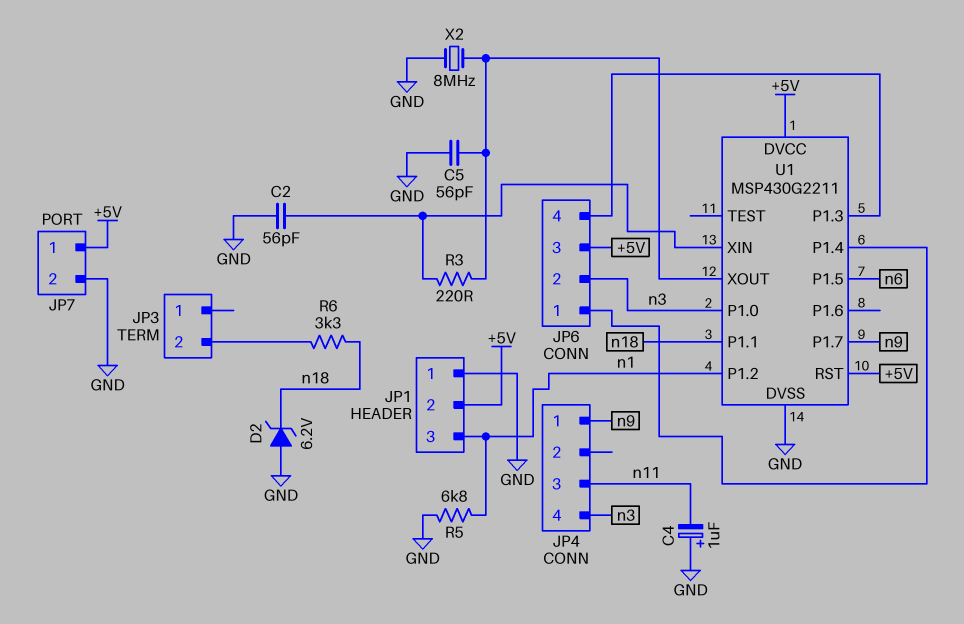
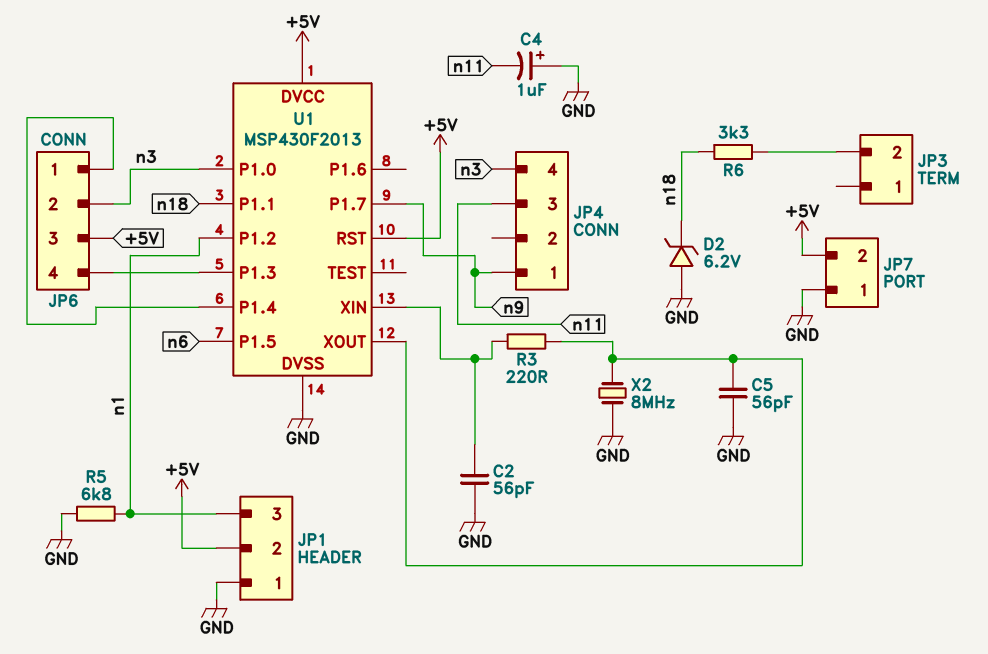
JP7 pin 1: +5V -> GND
JP7 pin 2: GND -> +5V
U1: MSP430G2211 -> MSP430F2013

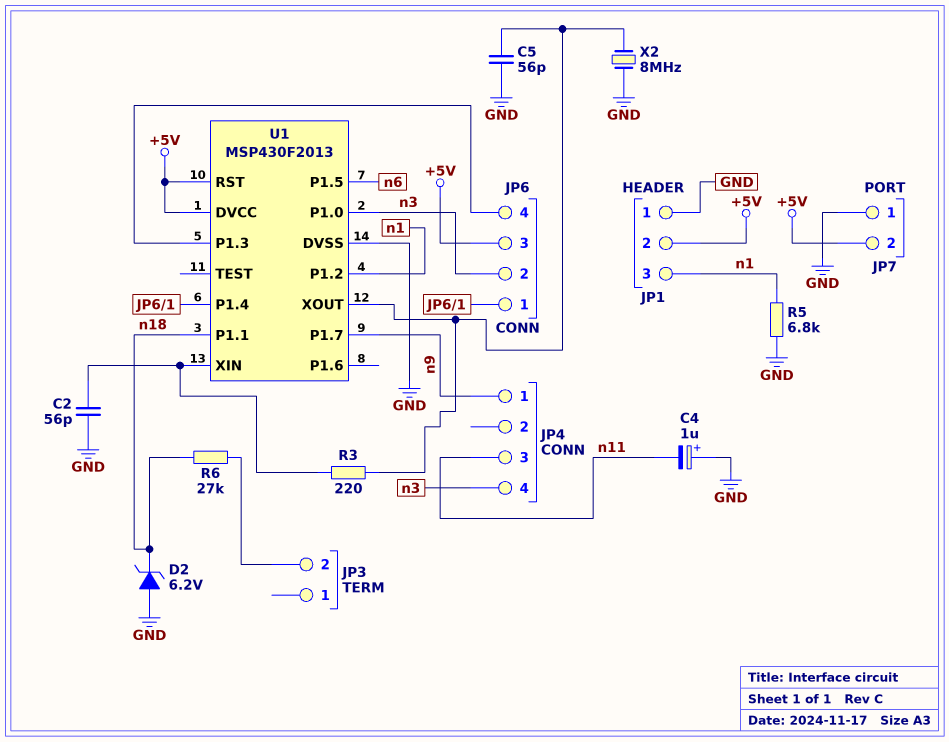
R6: 3.3k (JP3/2, n18) -> 27k (JP3/2, n18)

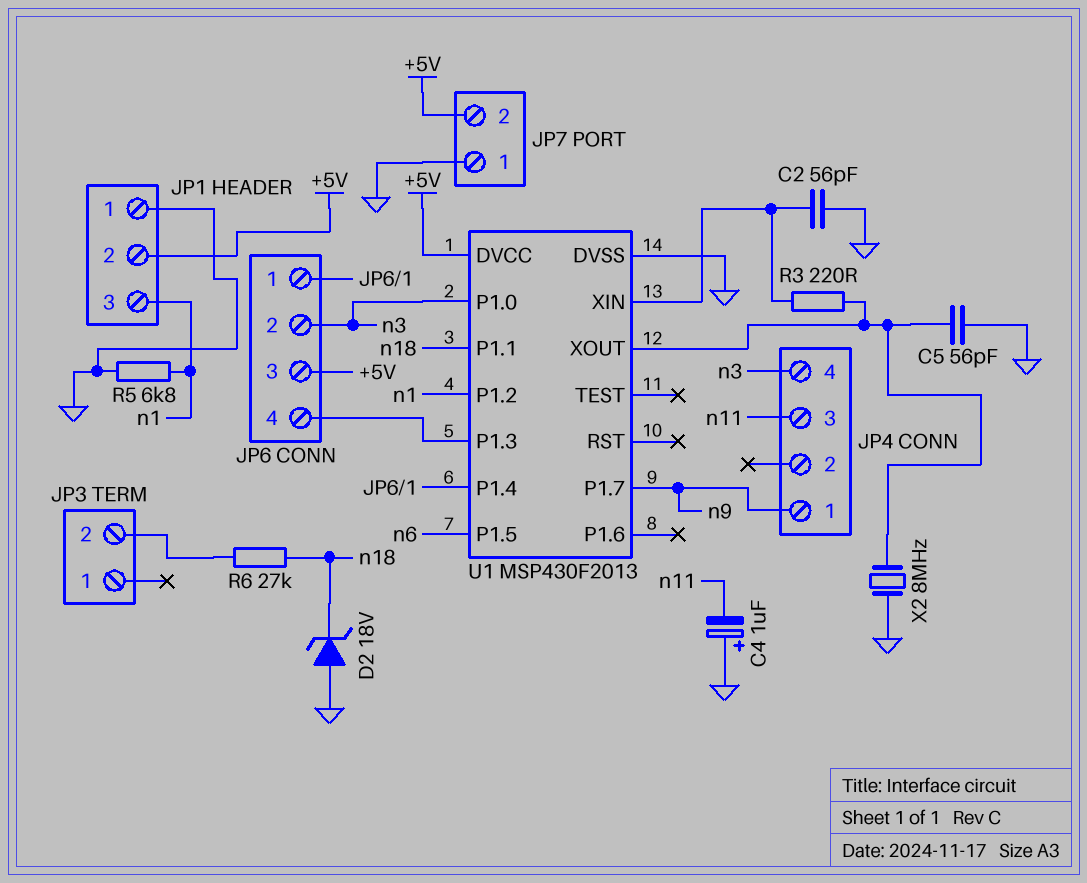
D2: zener 6.2V (A GND, K n18) -> zener 18V (A GND, K n18)
U1 pin RST: +5V -> none

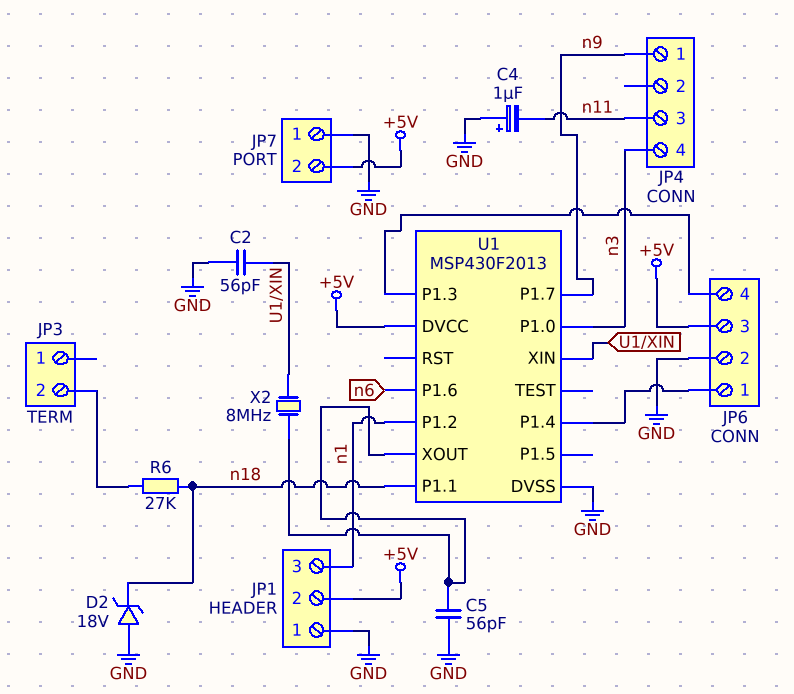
JP6 pin 2: n3 -> GND
R3: 220 (U1/XIN, U1/XOUT) -> none
R5: 6.8k (GND, n1) -> none
U1 pin P1.5: n6 -> none
U1 pin P1.6: none -> n6
X2: 8MHz (GND, U1/XOUT) -> 8MHz (U1/XIN, U1/XOUT)

